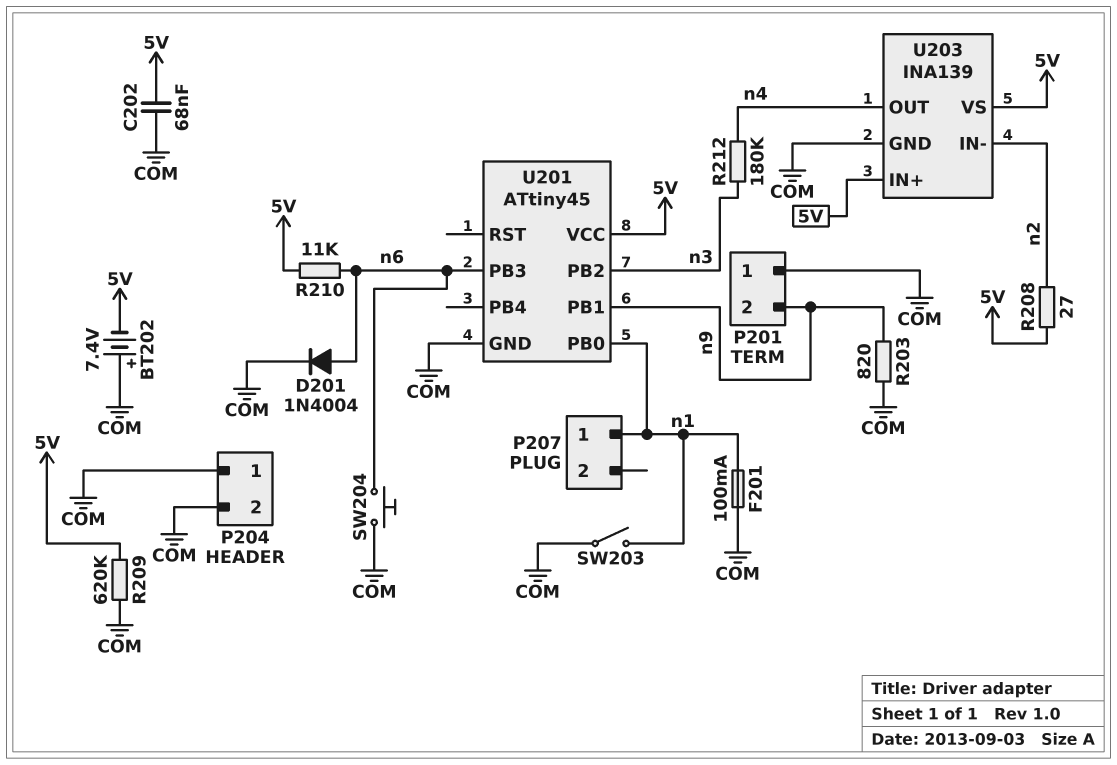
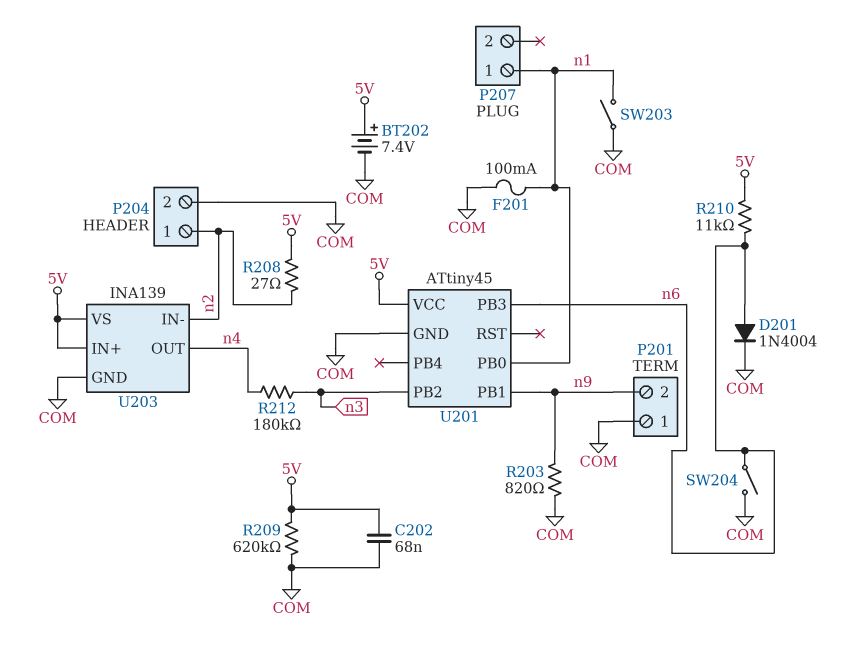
BT202: 7.4V (plus COM, minus 5V) -> 7.4V (plus 5V, minus COM)
P204 pin 1: COM -> n2
SW204: button (COM, n6) -> switch (COM, n6)

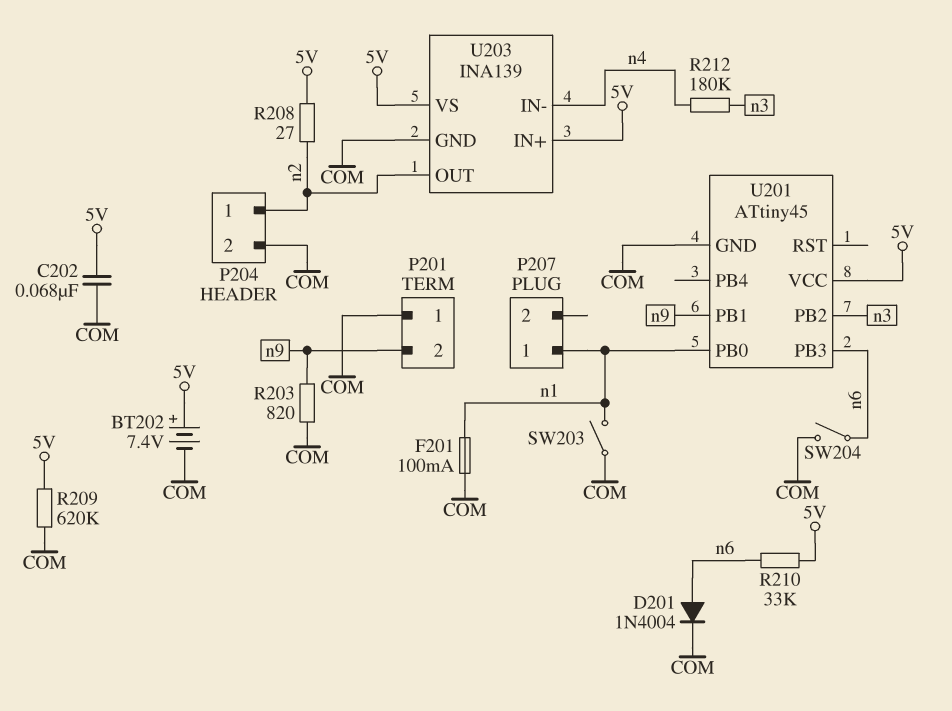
R210: 11k (5V, n6) -> 33k (5V, n6)
U203 pin IN-: n2 -> n4
U203 pin OUT: n4 -> n2

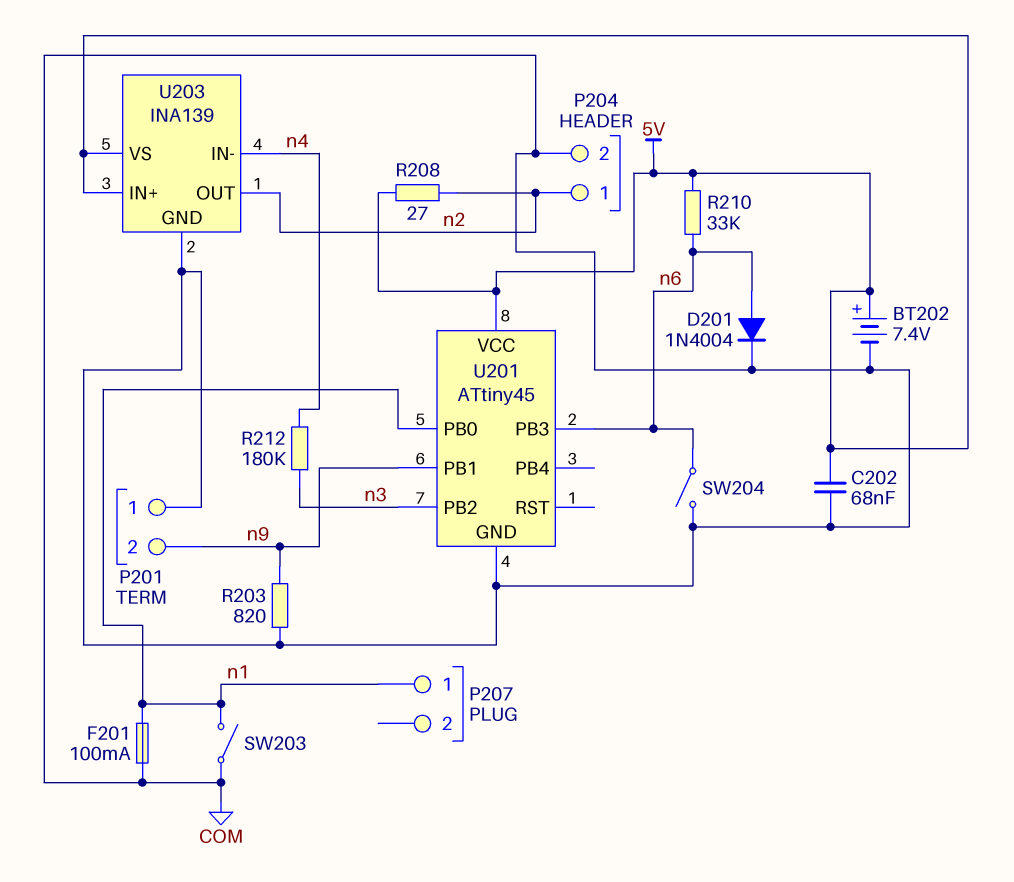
R209: 620k (5V, COM) -> none

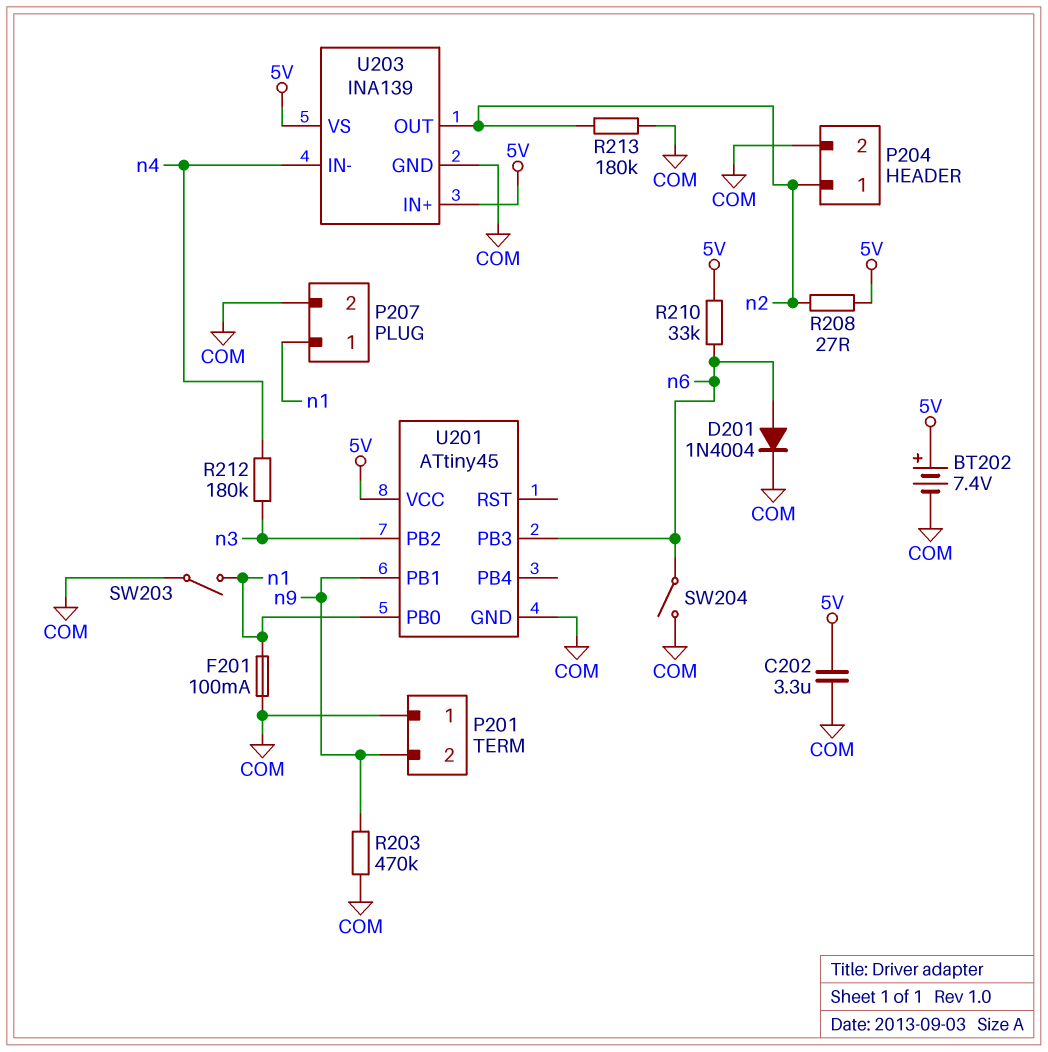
C202: 68nF (5V, COM) -> 3.3uF (5V, COM)
P207 pin 2: none -> COM
R203: 820 (COM, n9) -> 470k (COM, n9)
R213: none -> 180k (COM, n2)

